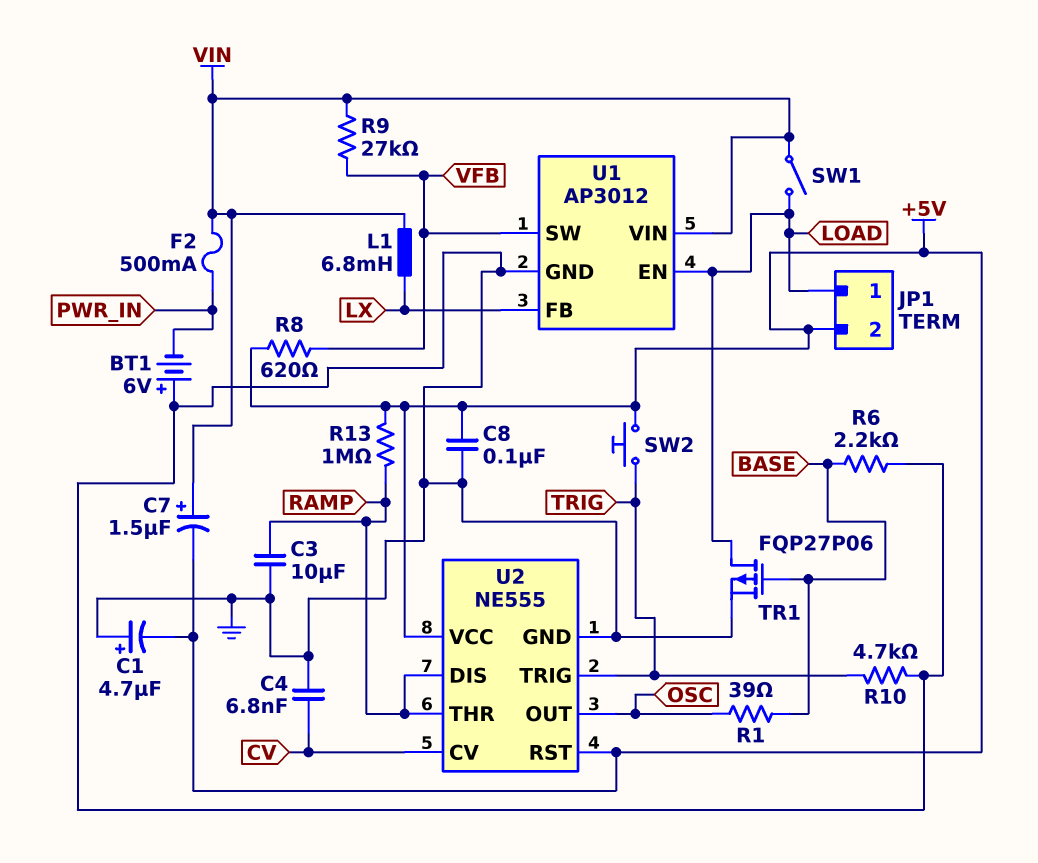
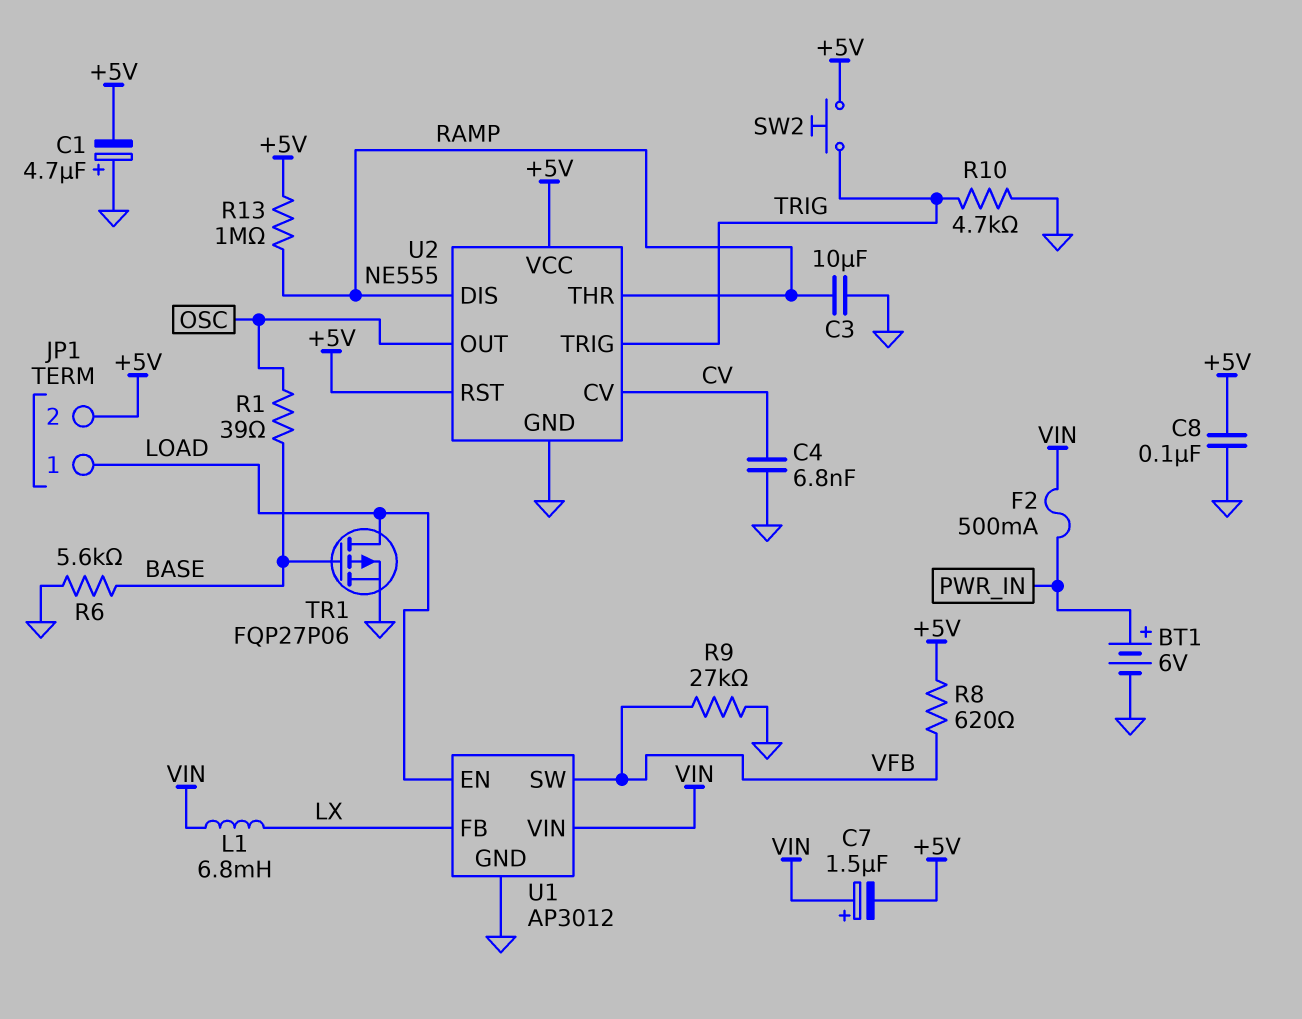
BT1: 6V (plus GND, minus PWR_IN) -> 6V (plus PWR_IN, minus GND)
R6: 2.2k (BASE, GND) -> 5.6k (BASE, GND)
R9: 27k (VFB, VIN) -> 27k (GND, VFB)
SW1: switch (LOAD, VIN) -> none

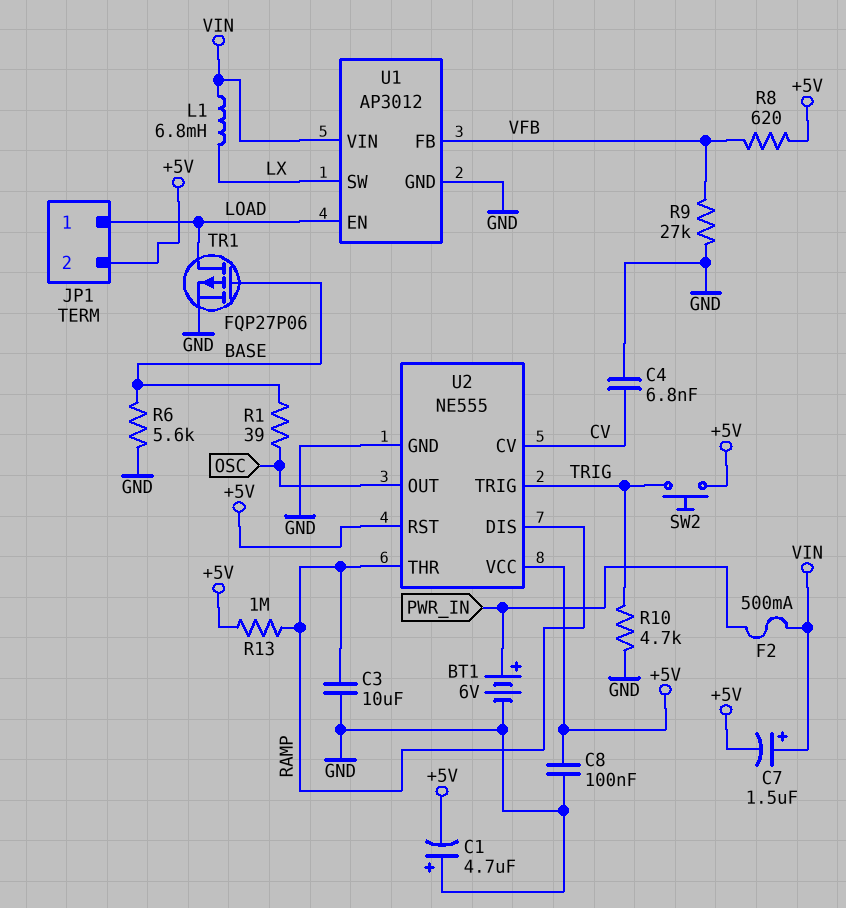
U1 pin FB: LX -> VFB
U1 pin SW: VFB -> LX

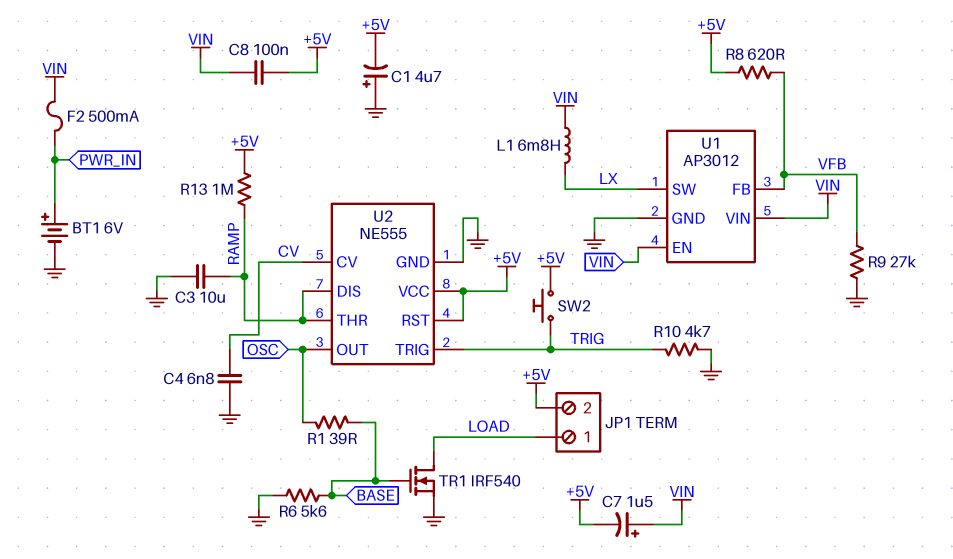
C8: 100nF (+5V, GND) -> 100nF (+5V, VIN)
TR1: PMOS FQP27P06 (G BASE, D LOAD, S GND) -> NMOS IRF540 (G BASE, D LOAD, S GND)
U1 pin EN: LOAD -> VIN

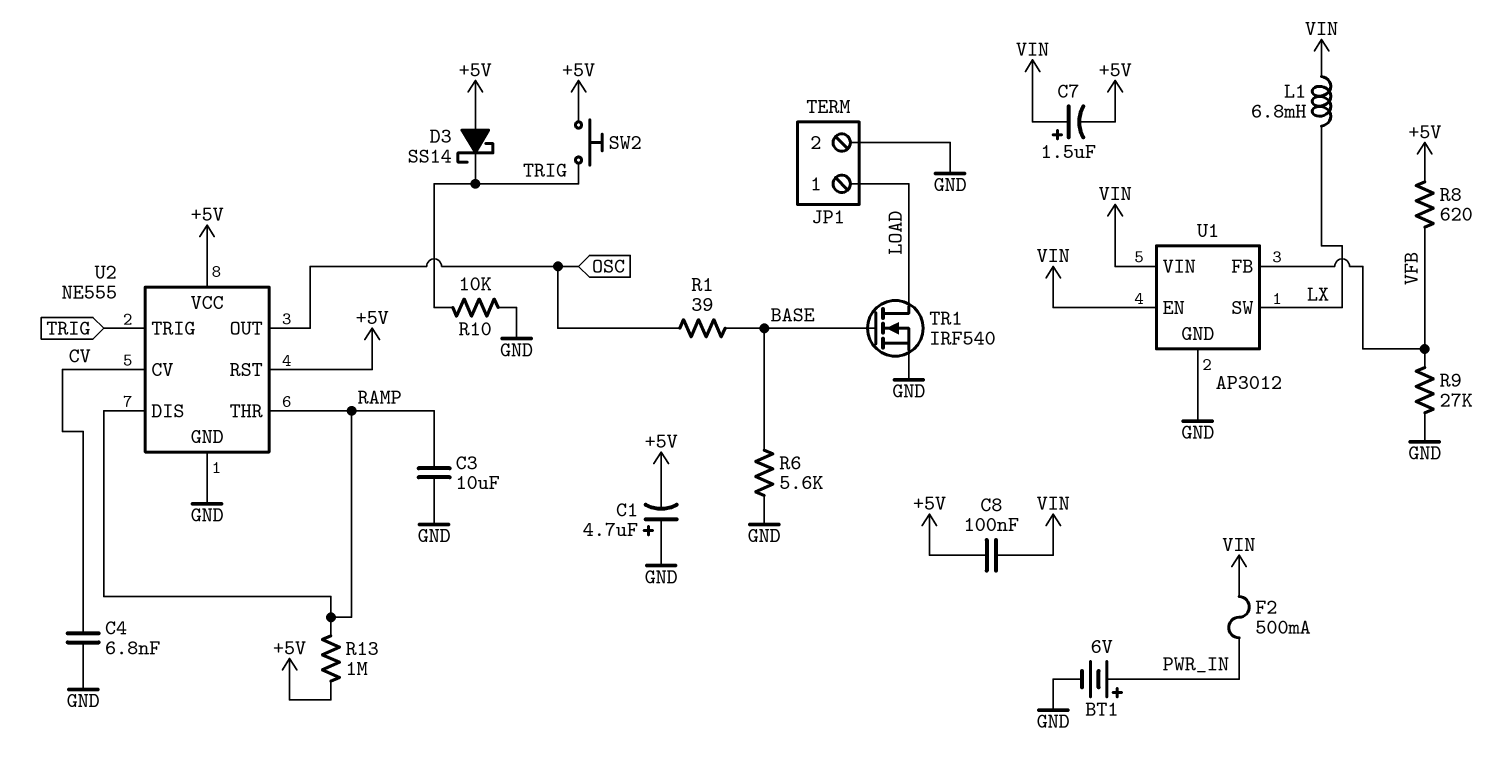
D3: none -> schottky SS14 (A +5V, K TRIG)
JP1 pin 2: +5V -> GND
R10: 4.7k (GND, TRIG) -> 10k (GND, TRIG)

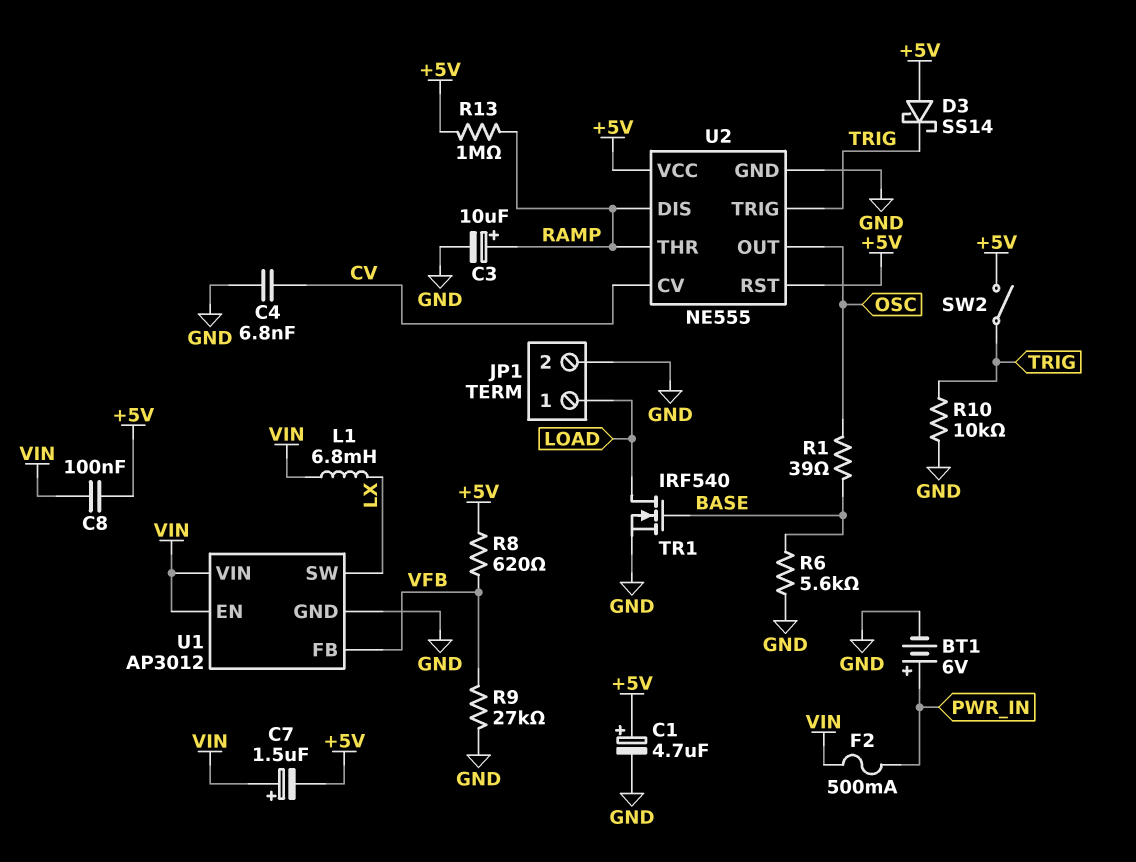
C1: 4.7uF (plus GND, minus +5V) -> 4.7uF (plus +5V, minus GND)
C3: 10uF (GND, RAMP) -> 10uF (plus RAMP, minus GND)
SW2: button (+5V, TRIG) -> switch (+5V, TRIG)

